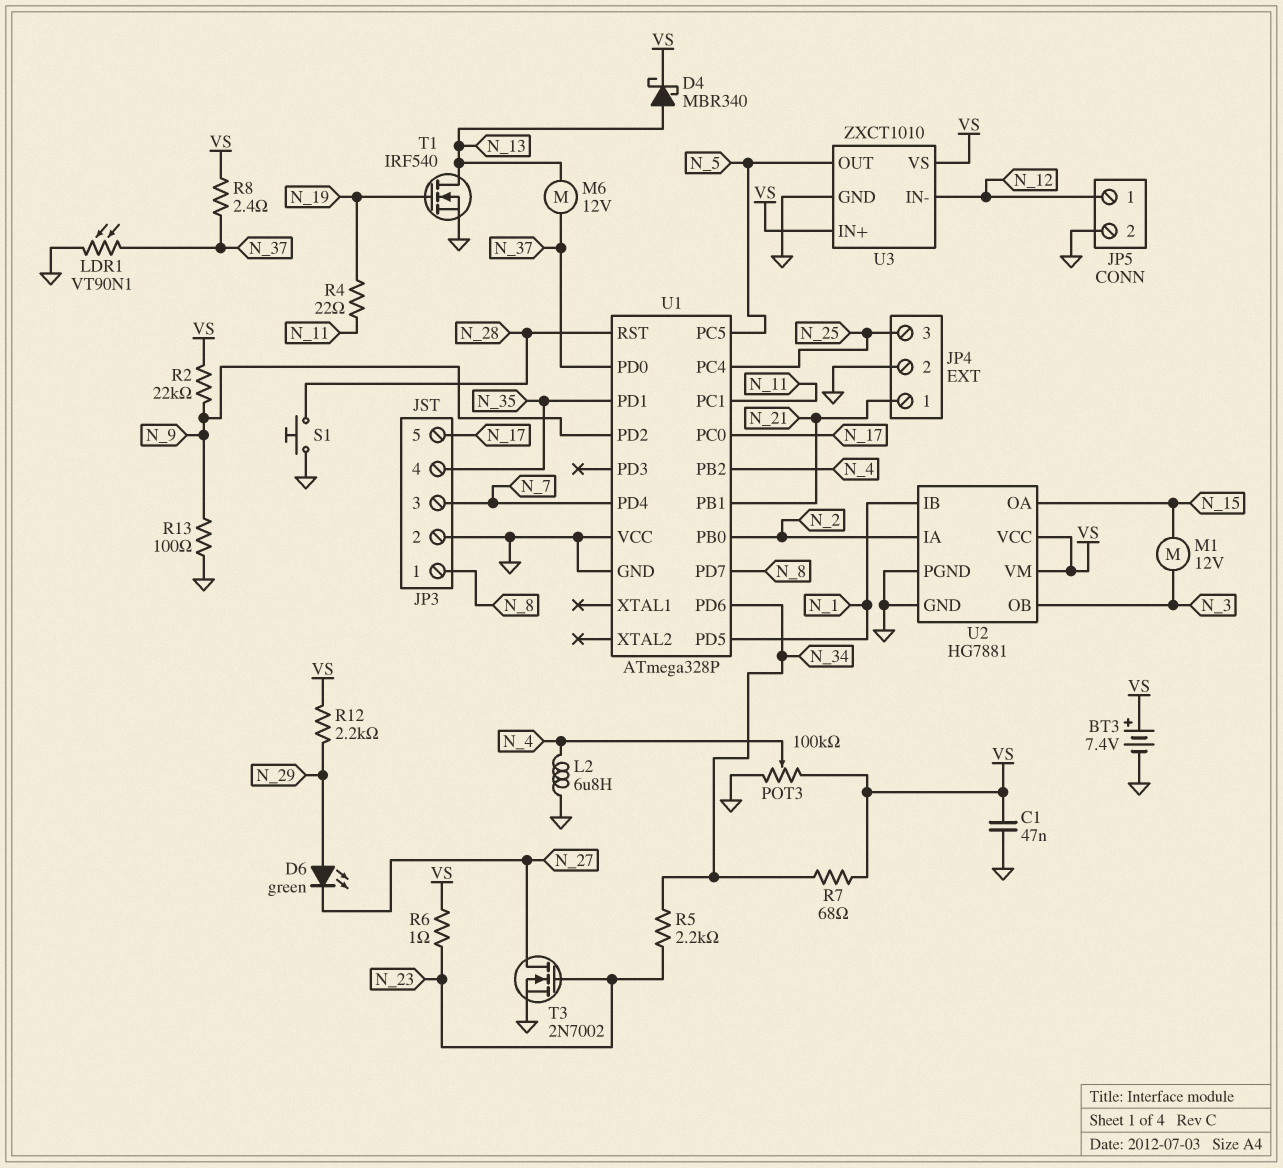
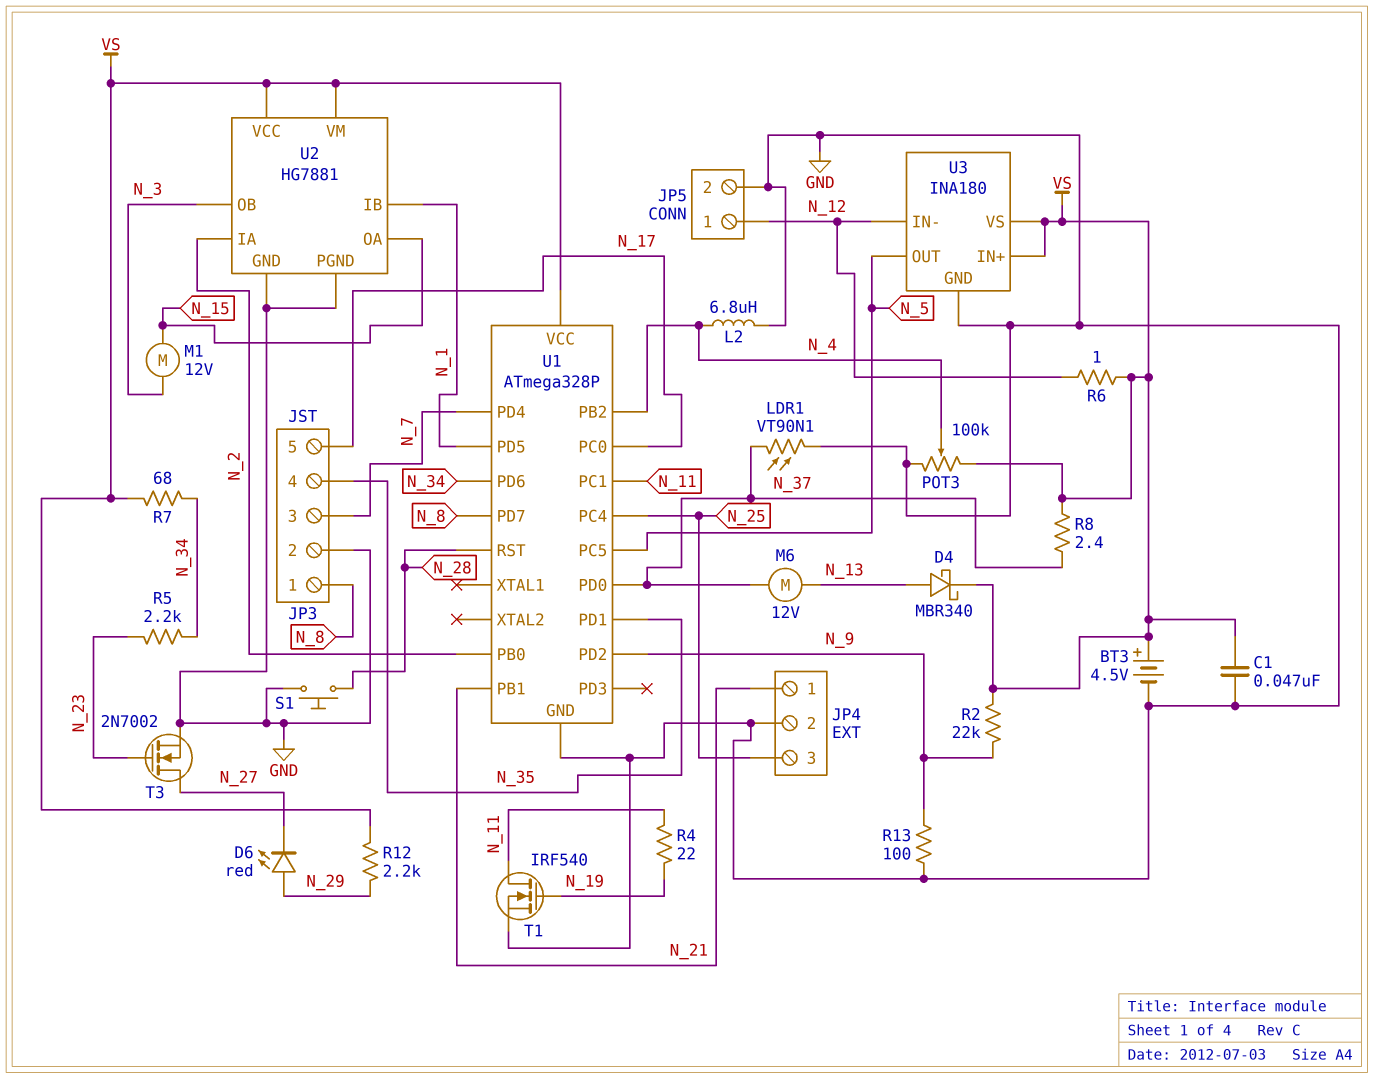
BT3: 7.4V (plus VS, minus GND) -> 4.5V (plus VS, minus GND)
D6: LED green (A N_29, K N_27) -> LED red (A N_29, K N_27)
R6: 1 (N_23, VS) -> 1 (N_12, VS)
T1: NMOS IRF540 (G N_19, D N_13, S GND) -> NMOS IRF540 (G N_19, D N_11, S GND)
U1 pin VCC: GND -> VS
U3: ZXCT1010 -> INA180

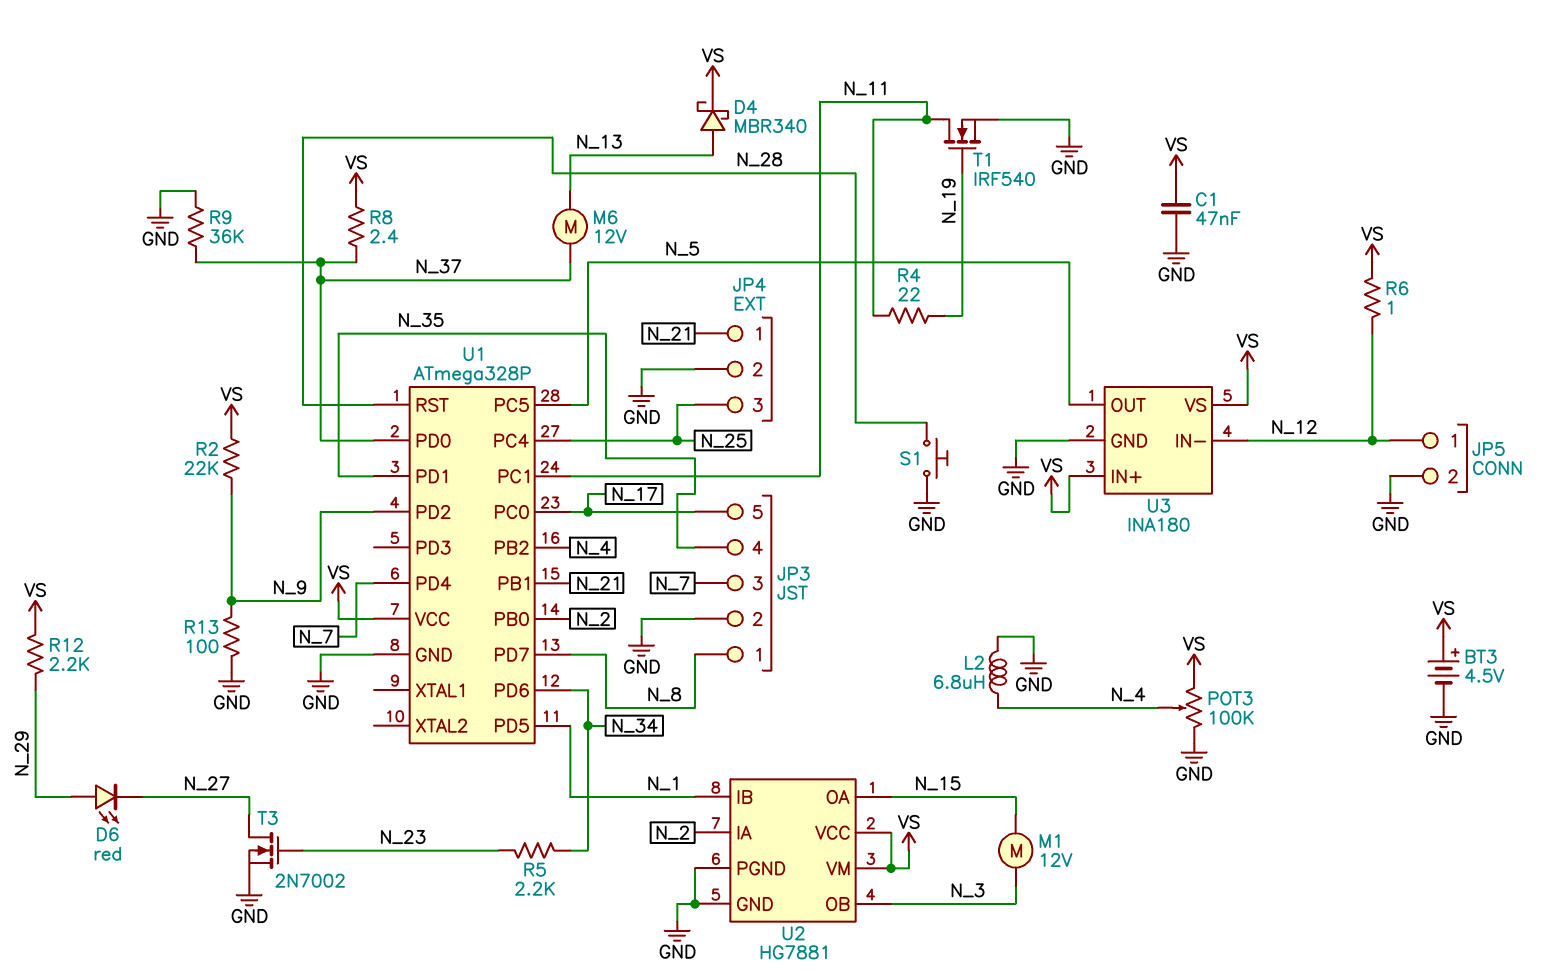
LDR1: VT90N1 (GND, N_37) -> none
R7: 68 (N_34, VS) -> none
R9: none -> 36k (GND, N_37)

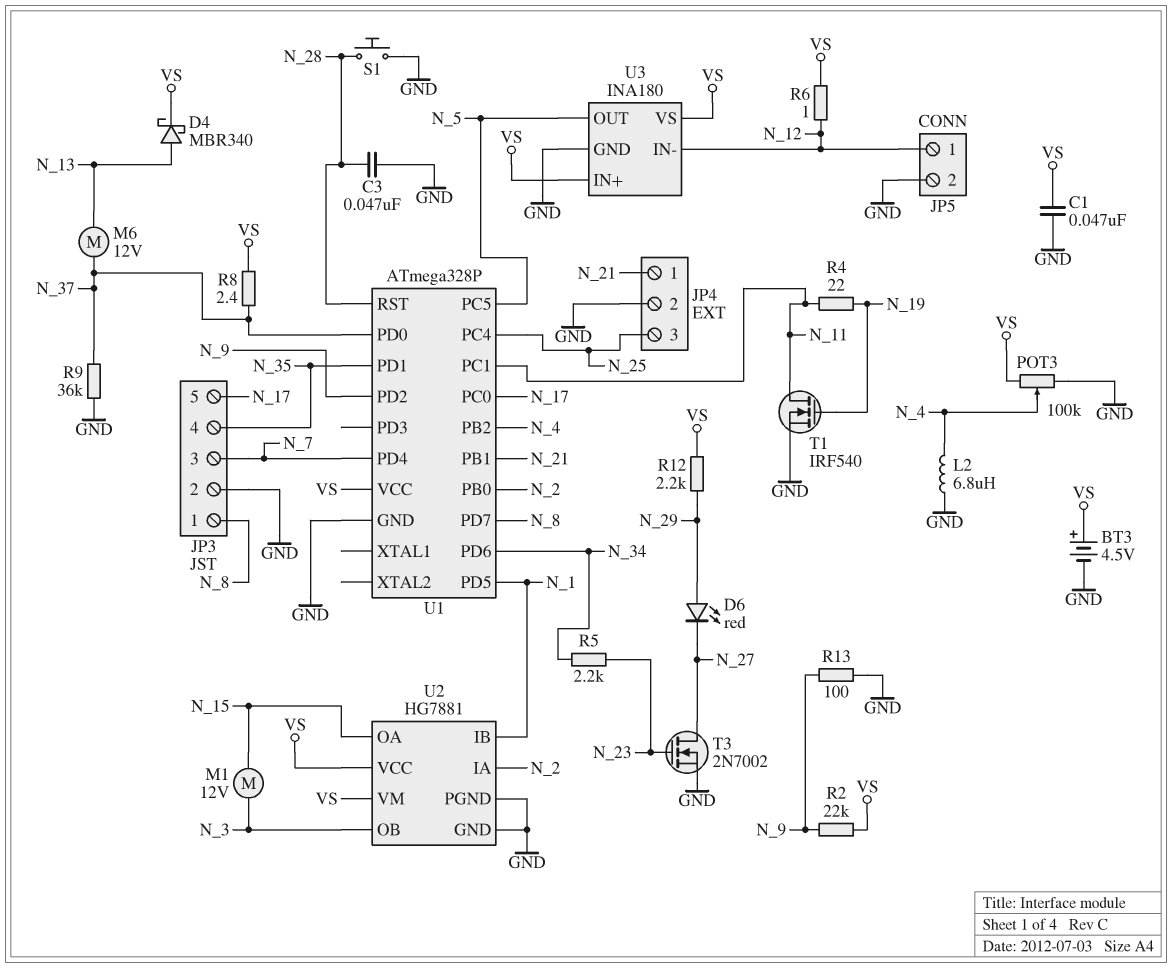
C3: none -> 47nF (GND, N_28)

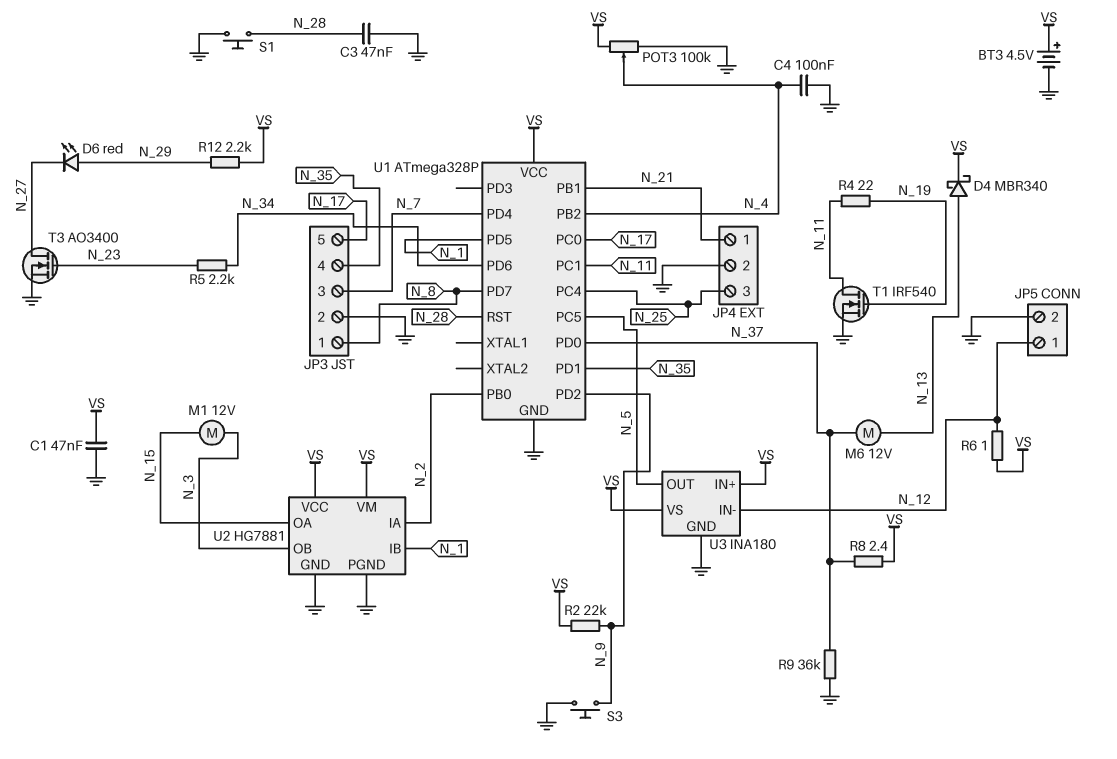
C4: none -> 100nF (GND, N_4)
L2: 6.8uH (GND, N_4) -> none
R13: 100 (GND, N_9) -> none
S3: none -> button (GND, N_9)
T3: NMOS 2N7002 (G N_23, D N_27, S GND) -> NMOS AO3400 (G N_23, D N_27, S GND)

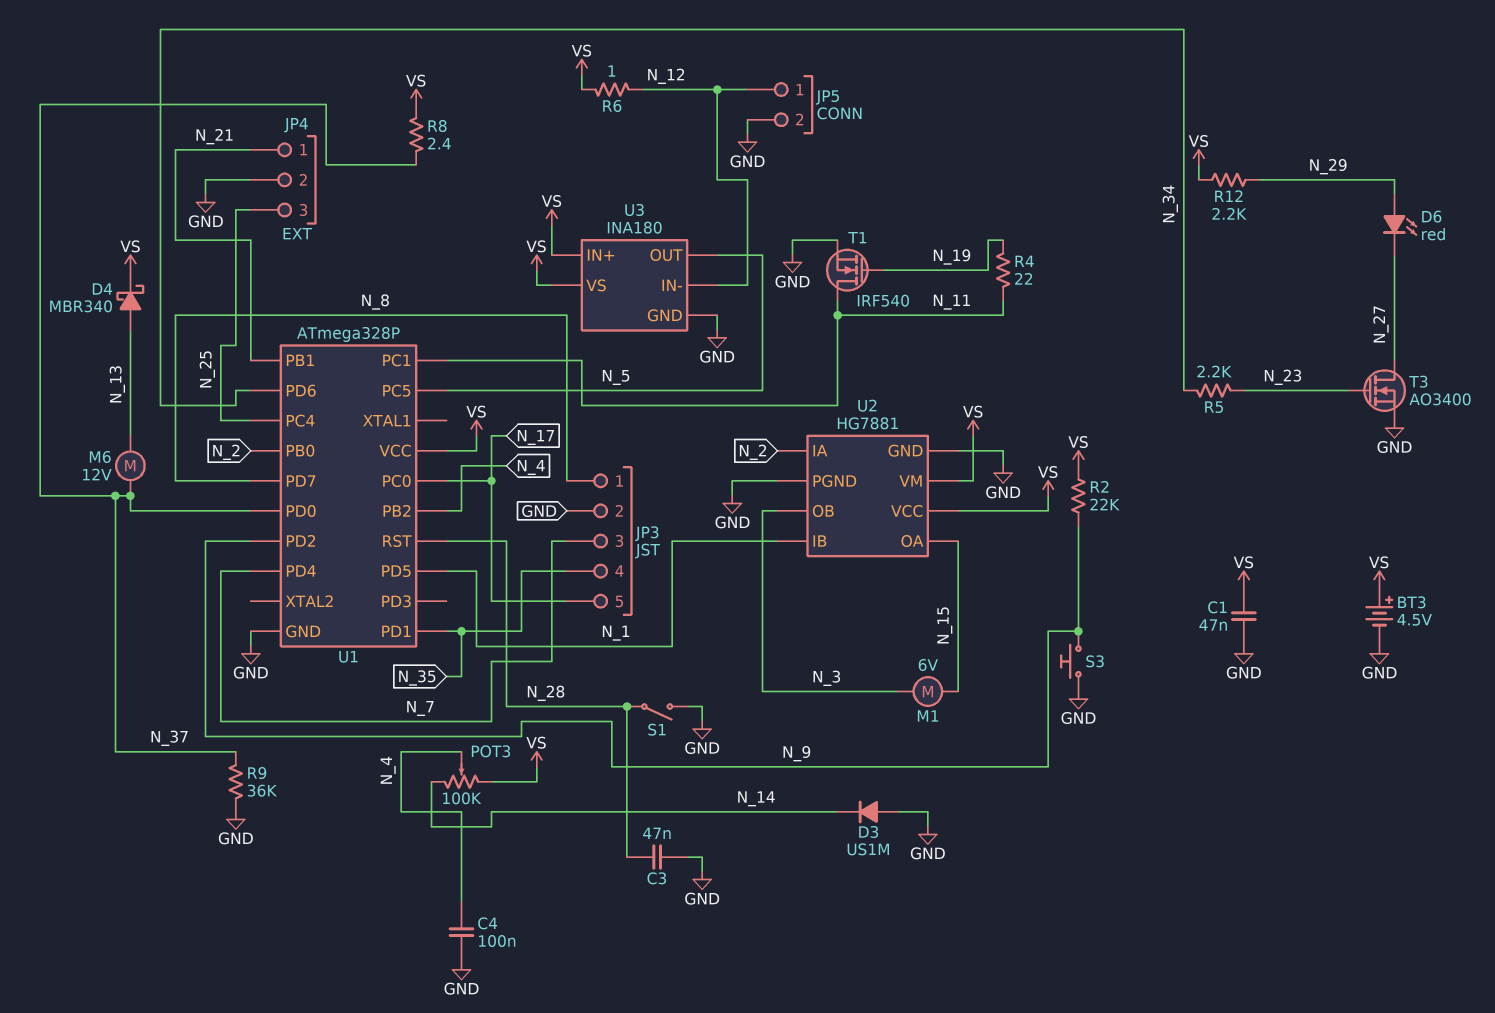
D3: none -> diode US1M (A GND, K N_14)
M1: motor 12V (N_3, N_15) -> motor 6V (N_3, N_15)
POT3: 100k (GND, VS, wiper N_4) -> 100k (N_14, VS, wiper N_4)
S1: button (GND, N_28) -> switch (GND, N_28)

